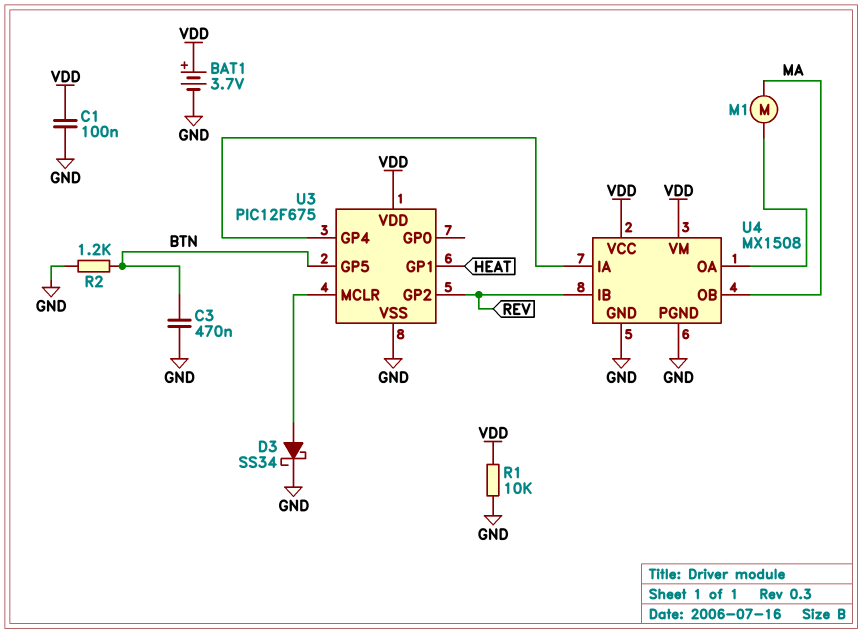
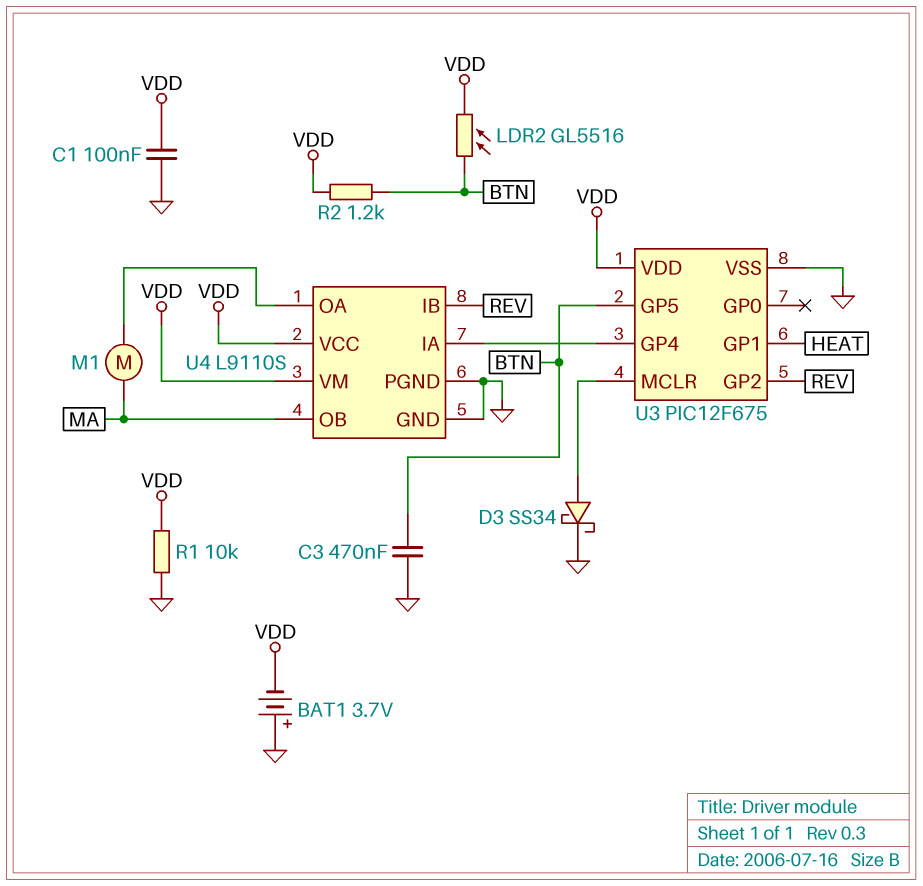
BAT1: 3.7V (plus VDD, minus GND) -> 3.7V (plus GND, minus VDD)
LDR2: none -> GL5516 (BTN, VDD)
R2: 1.2k (BTN, GND) -> 1.2k (BTN, VDD)
U4: MX1508 -> L9110S

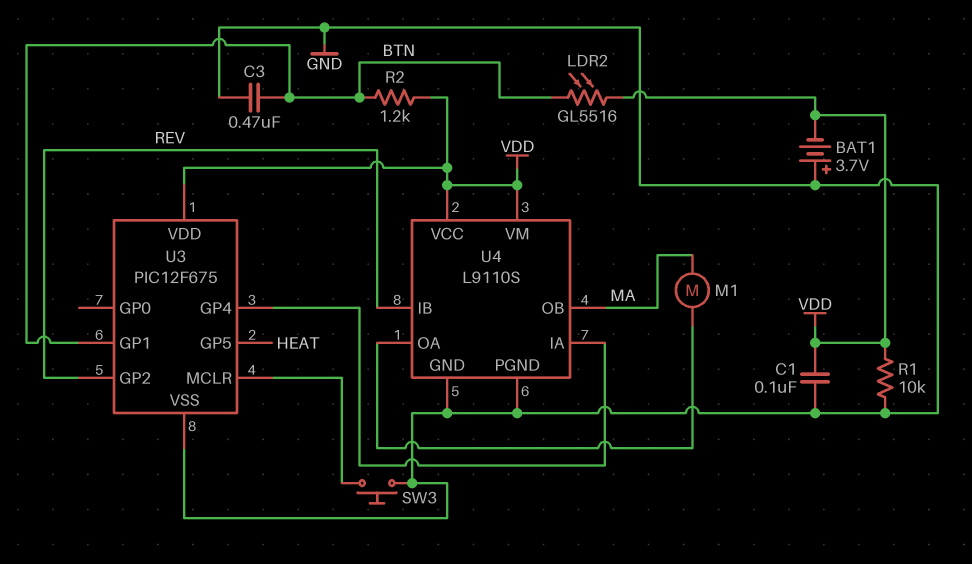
D3: schottky SS34 (A U3/MCLR, K GND) -> none
SW3: none -> button (GND, U3/MCLR)
U3 pin GP1: HEAT -> BTN
U3 pin GP5: BTN -> HEAT

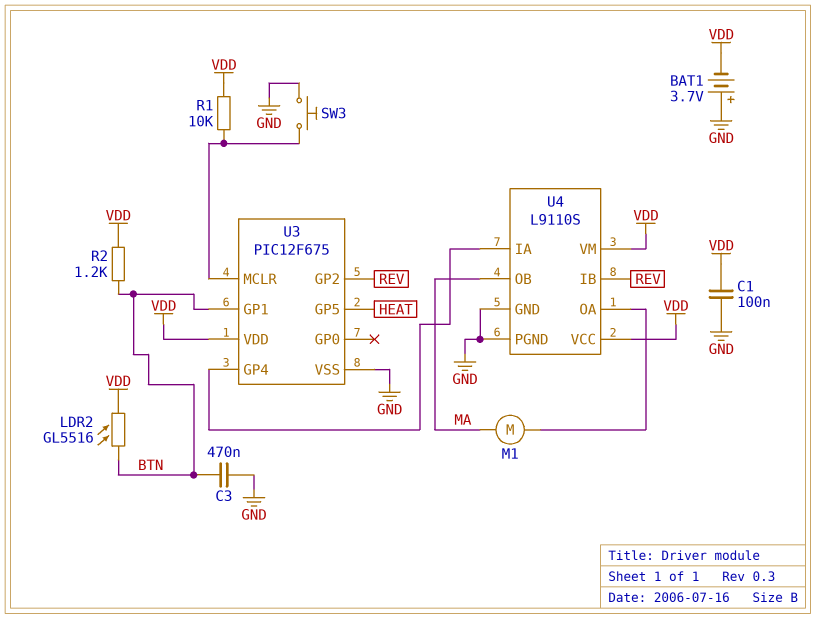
R1: 10k (GND, VDD) -> 10k (U3/MCLR, VDD)

